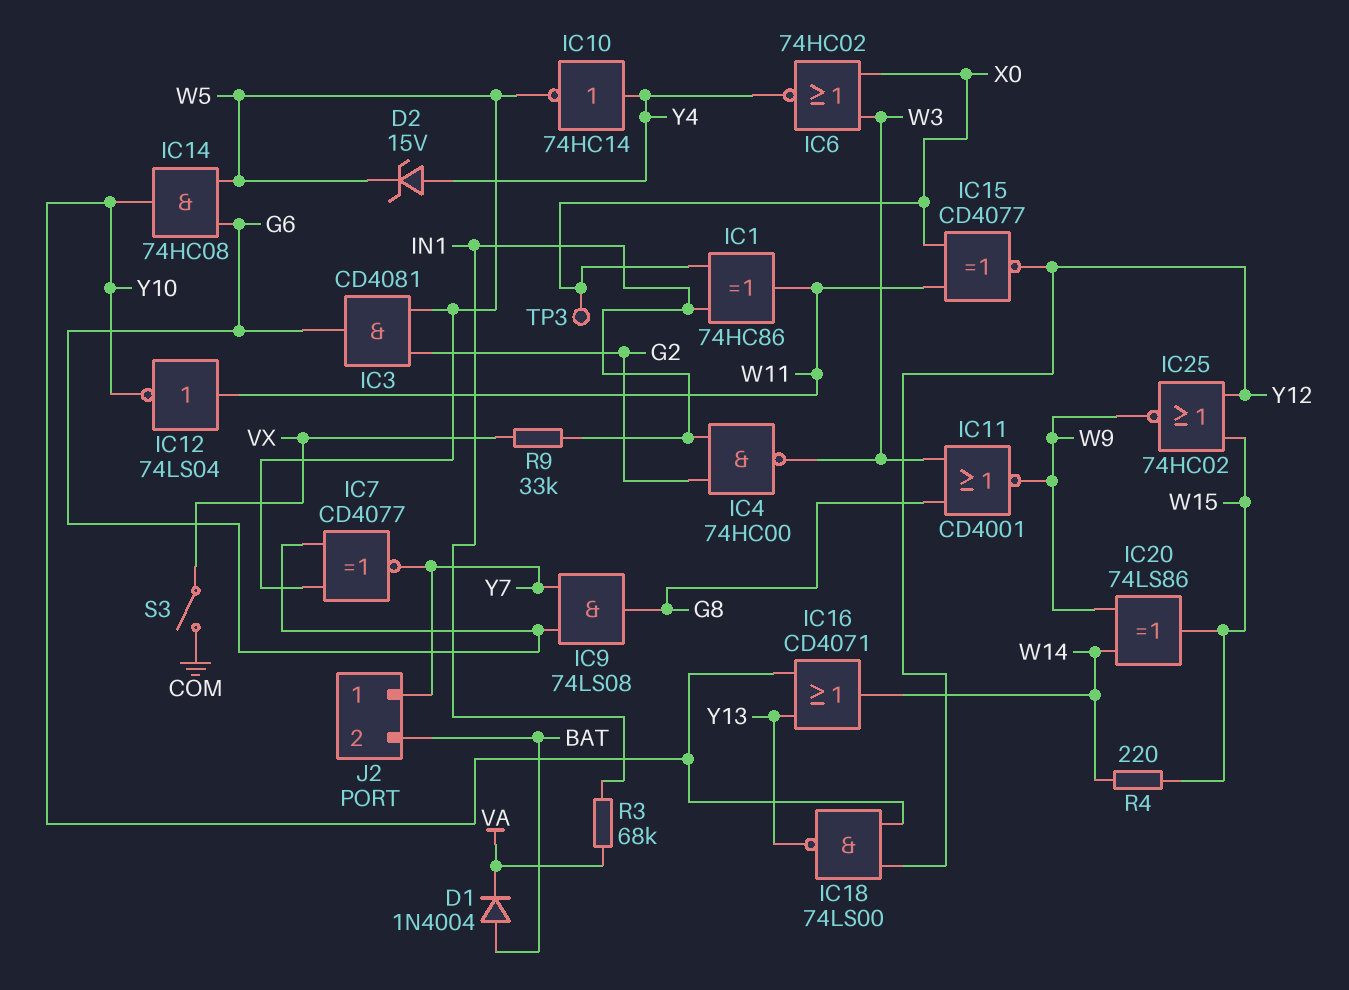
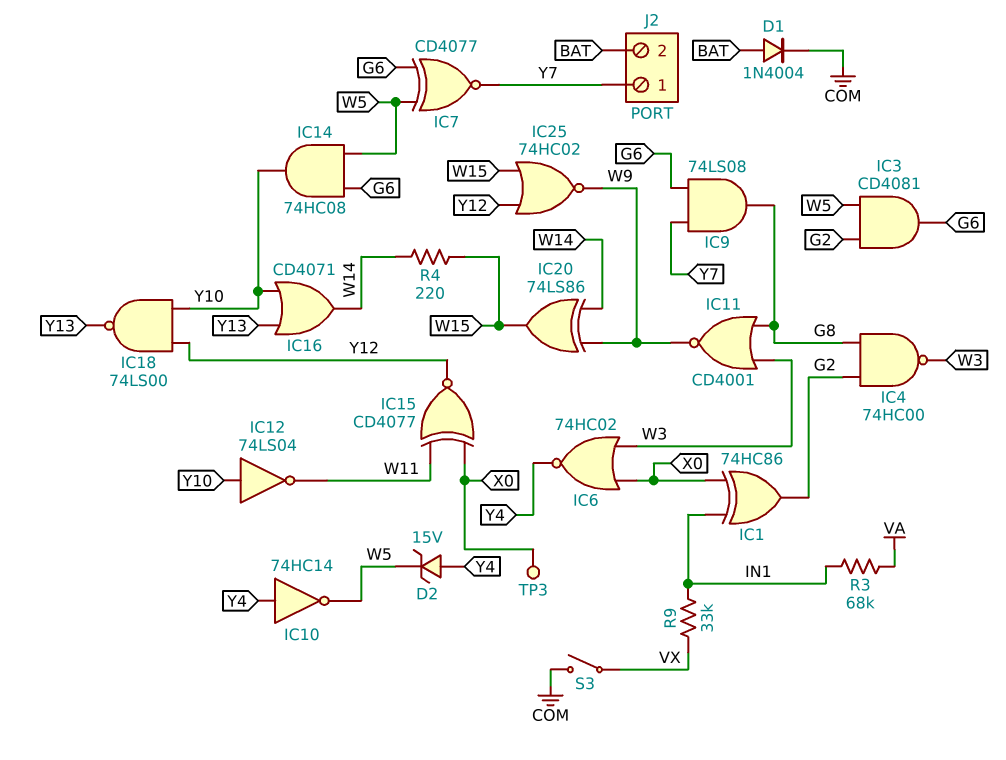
D1: diode 1N4004 (A BAT, K VA) -> diode 1N4004 (A BAT, K COM)
IC1: XOR 74HC86 (in IN1, in X0, out W11) -> XOR 74HC86 (in IN1, in X0, out G2)
IC4: NAND 74HC00 (in G2, in IN1, out W3) -> NAND 74HC00 (in G2, in G8, out W3)
IC12: NOT 74LS04 (in W11, out Y10) -> NOT 74LS04 (in Y10, out W11)

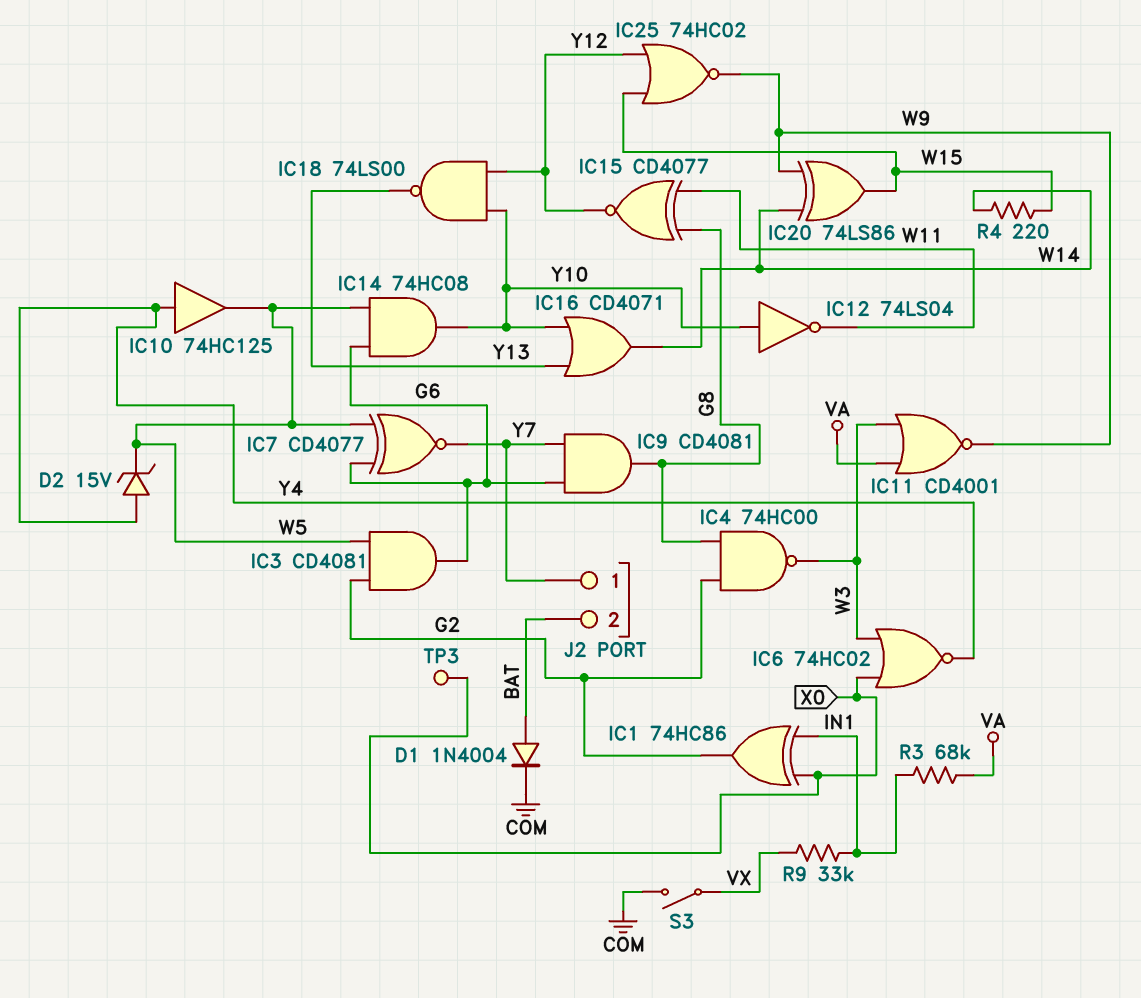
IC9: AND 74LS08 (in G6, in Y7, out G8) -> AND CD4081 (in G6, in Y7, out G8)
IC10: NOT 74HC14 (in Y4, out W5) -> buffer 74HC125 (in Y4, out W5)
IC11: NOR CD4001 (in G8, in W3, out W9) -> NOR CD4001 (in VA, in W3, out W9)
IC15: XNOR CD4077 (in W11, in X0, out Y12) -> XNOR CD4077 (in G8, in W11, out Y12)

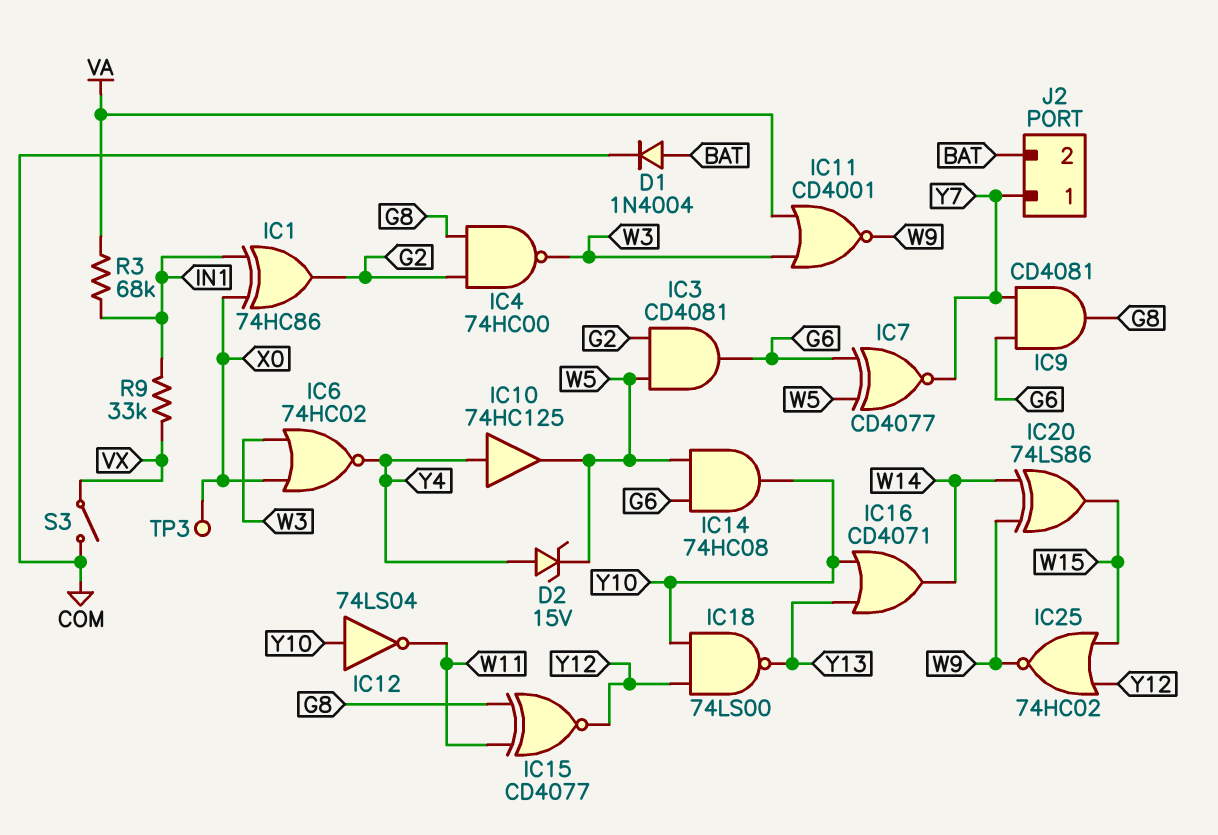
R4: 220 (W14, W15) -> none

